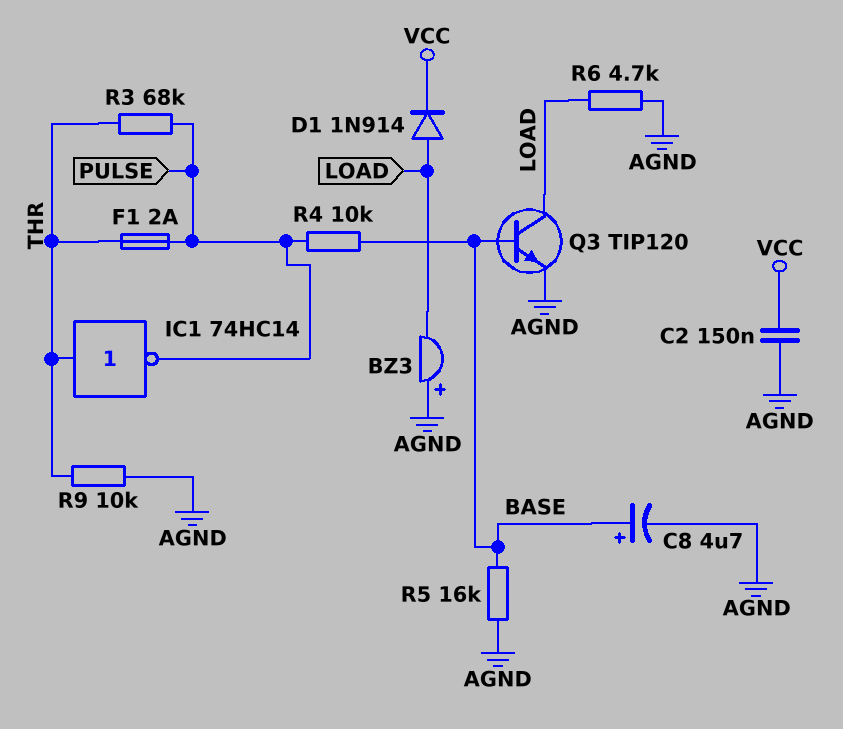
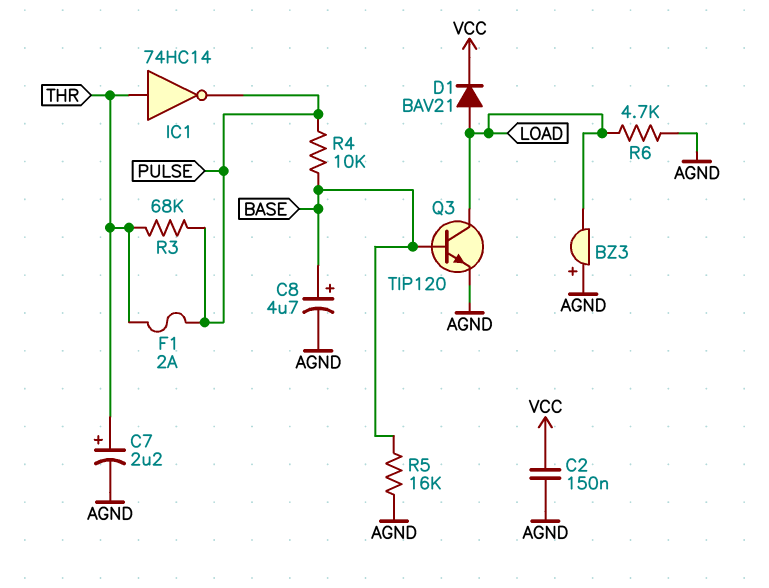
C7: none -> 2.2uF (plus THR, minus AGND)
D1: diode 1N914 (A LOAD, K VCC) -> diode BAV21 (A LOAD, K VCC)
R9: 10k (AGND, THR) -> none

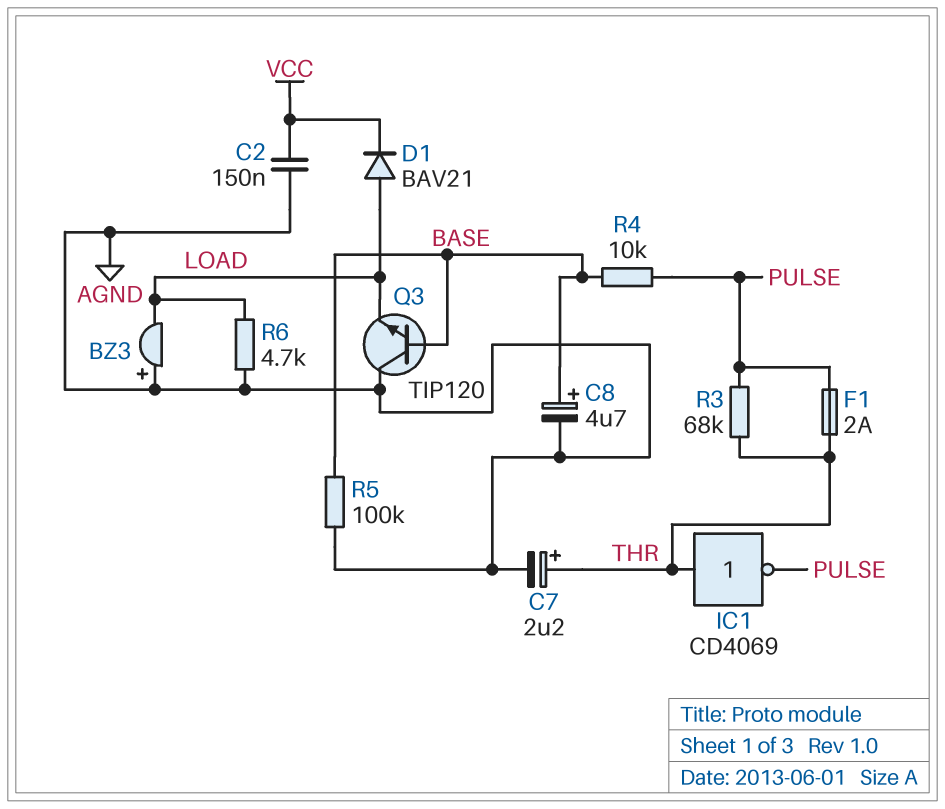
IC1: NOT 74HC14 (in THR, out PULSE) -> NOT CD4069 (in THR, out PULSE)
Q3: NPN TIP120 (B BASE, C LOAD, E AGND) -> NPN TIP120 (B BASE, C AGND, E LOAD)
R5: 16k (AGND, BASE) -> 100k (AGND, BASE)

